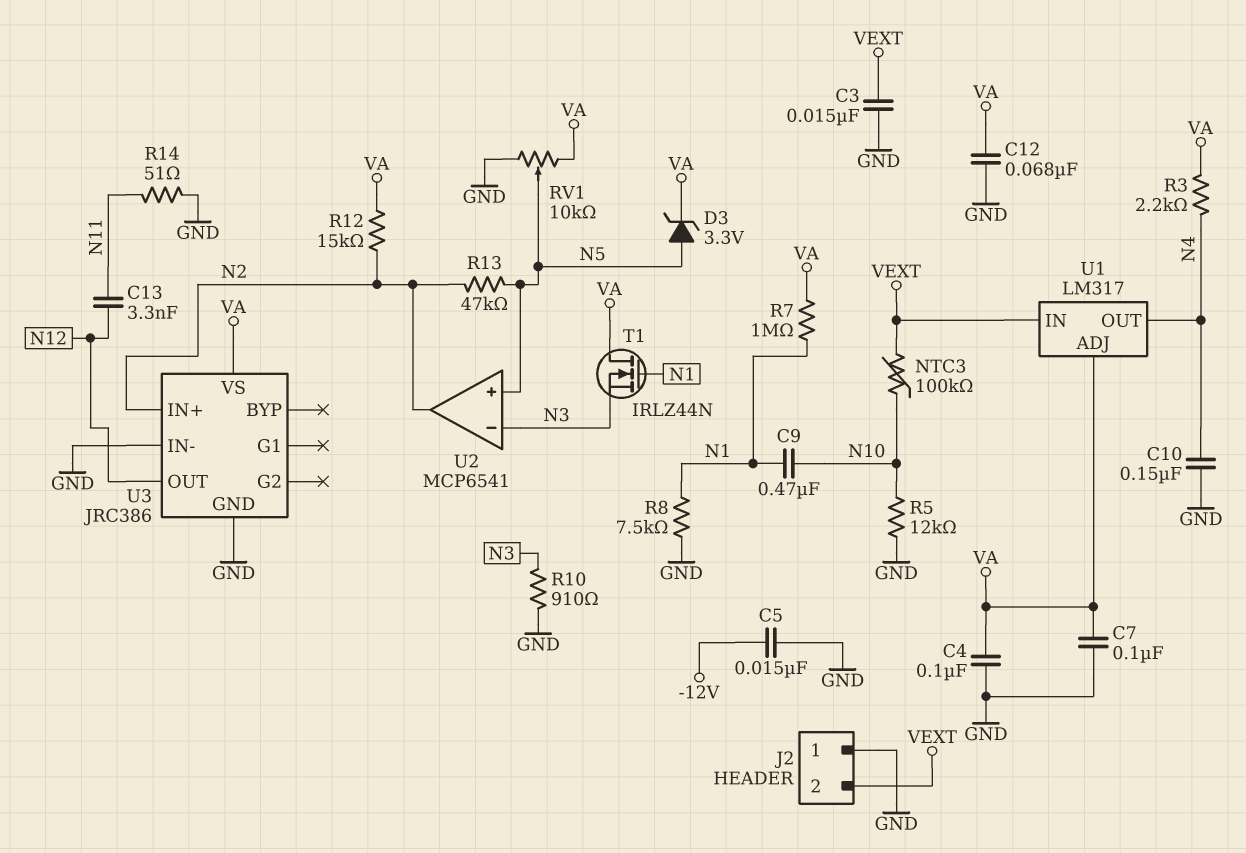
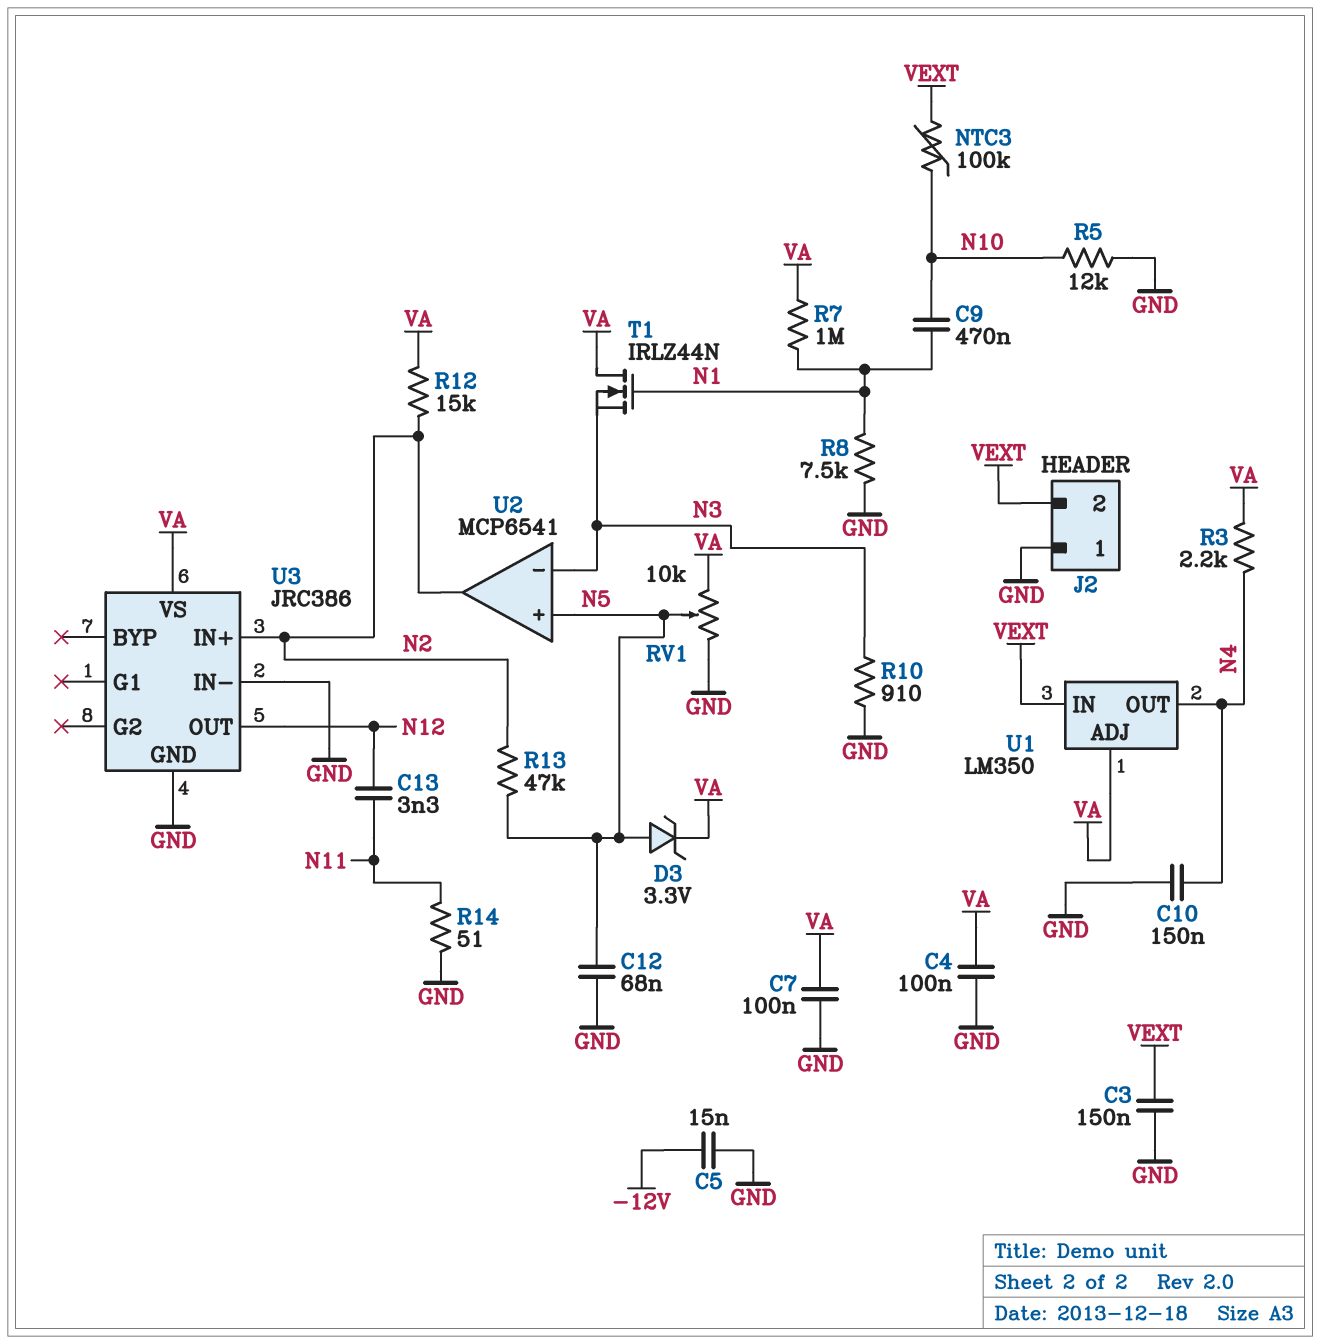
C3: 15nF (GND, VEXT) -> 150nF (GND, VEXT)
C12: 68nF (GND, VA) -> 68nF (GND, N5)
U1: LM317 -> LM350

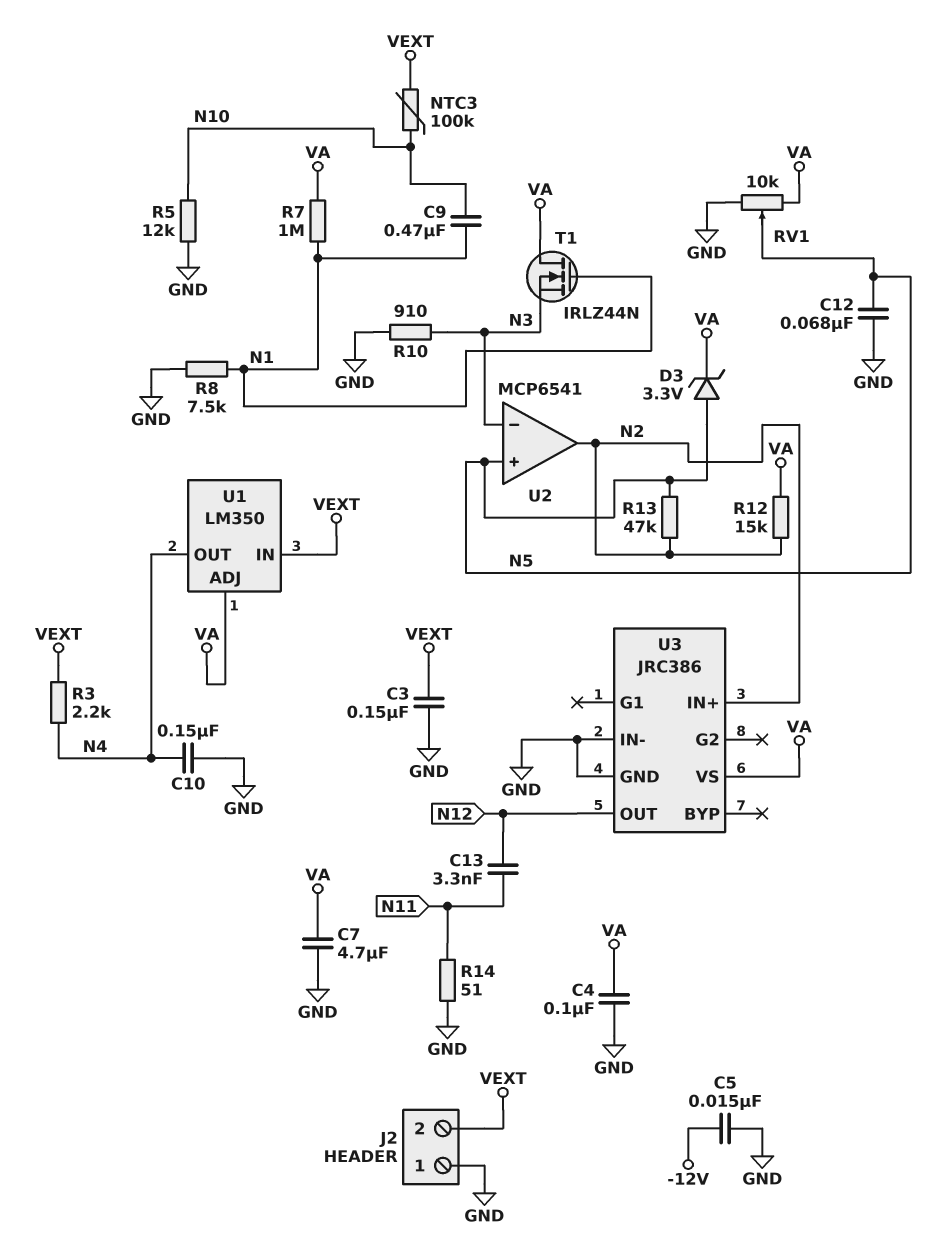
C7: 100nF (GND, VA) -> 4.7uF (GND, VA)
R3: 2.2k (N4, VA) -> 2.2k (N4, VEXT)

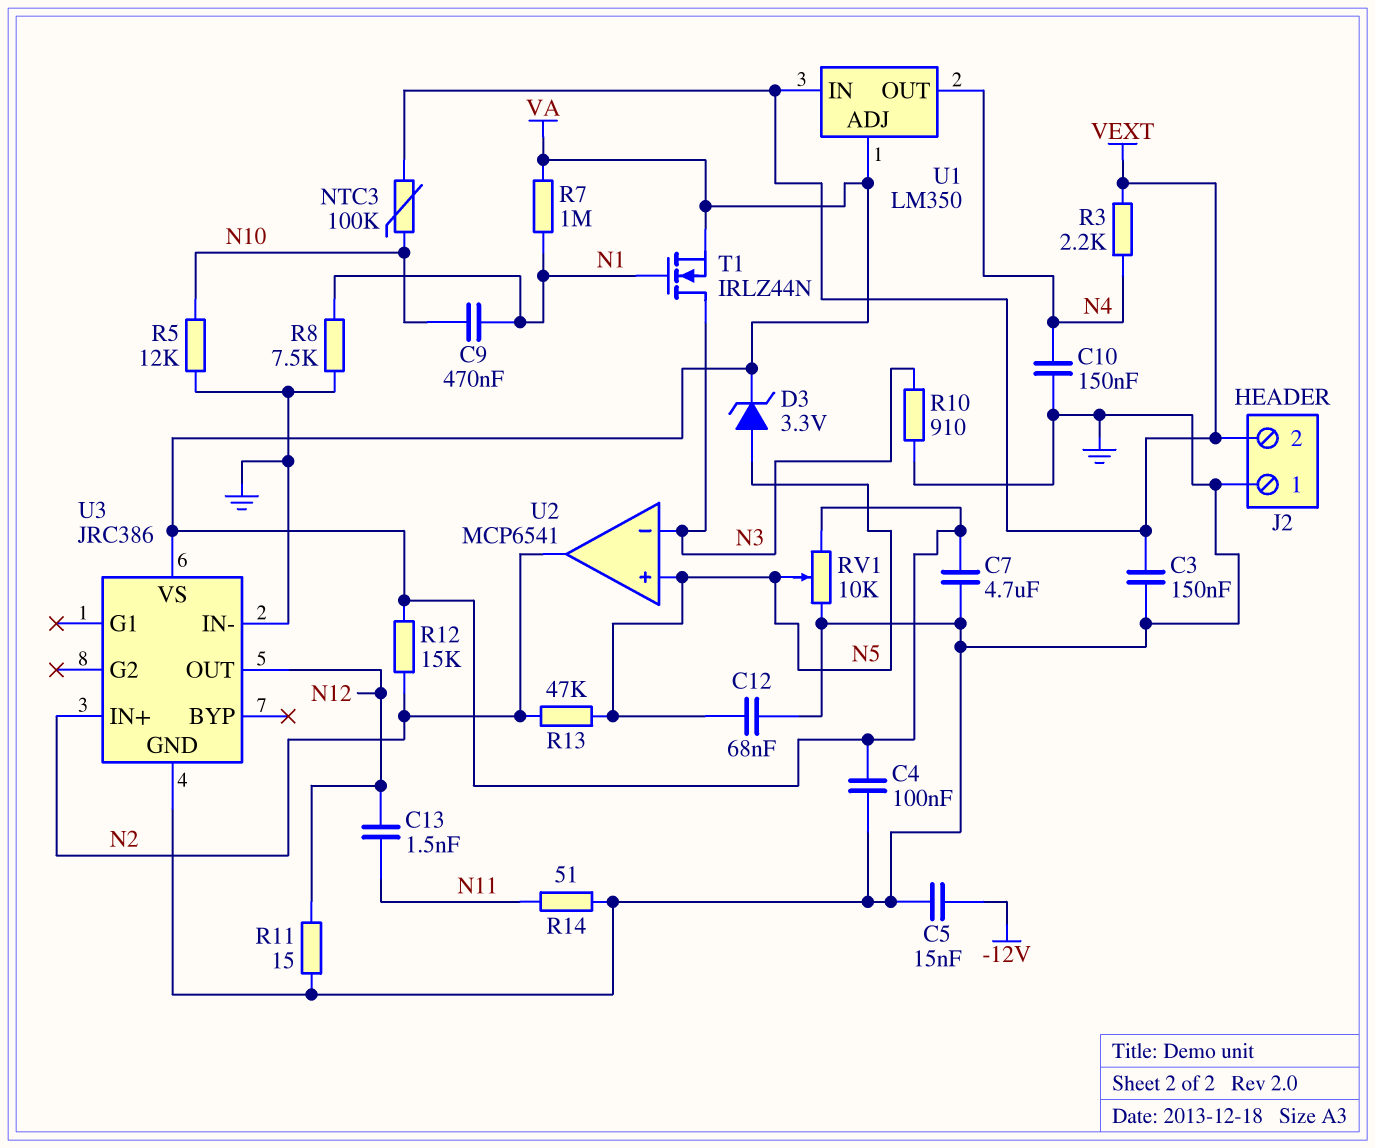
C13: 3.3nF (N11, N12) -> 1.5nF (N11, N12)
R11: none -> 15 (GND, N12)
T1: NMOS IRLZ44N (G N1, D VA, S N3) -> NMOS IRLZ44N (G N1, D N3, S VA)

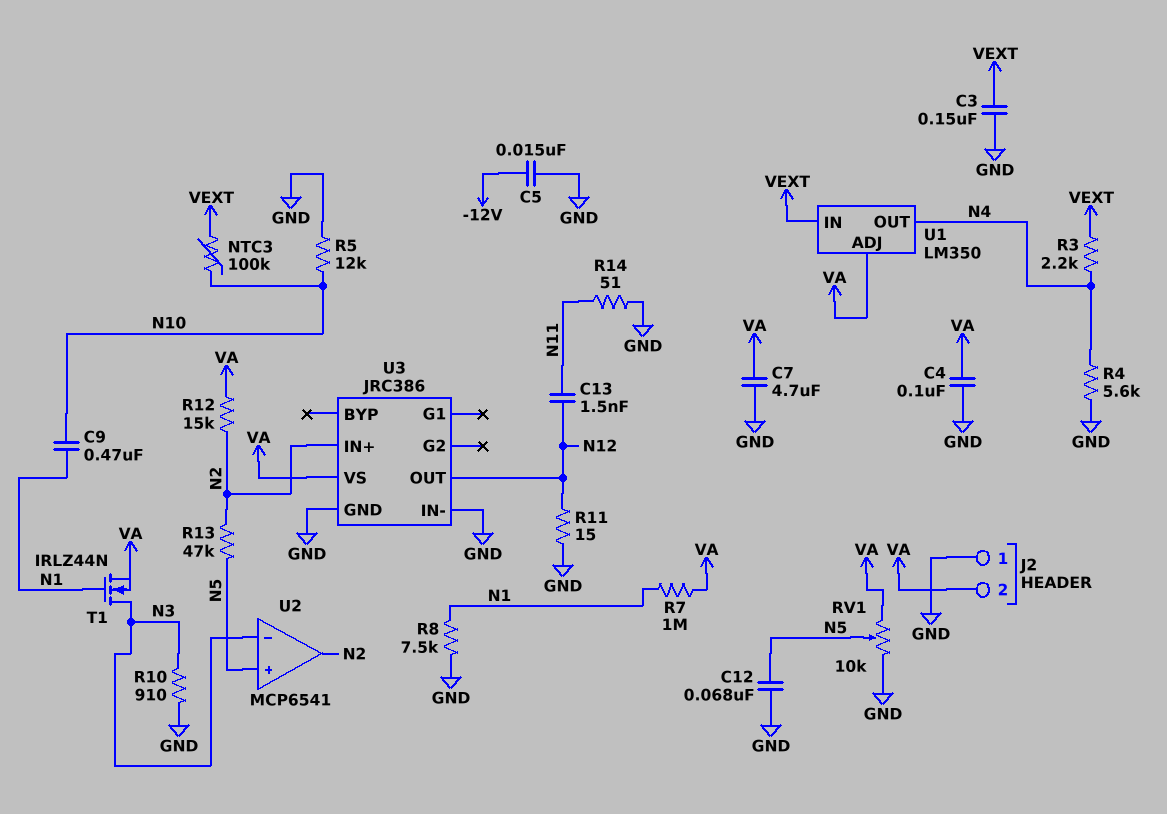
C10: 150nF (GND, N4) -> none
D3: zener 3.3V (A N5, K VA) -> none
J2 pin 2: VEXT -> VA
R4: none -> 5.6k (GND, N4)

